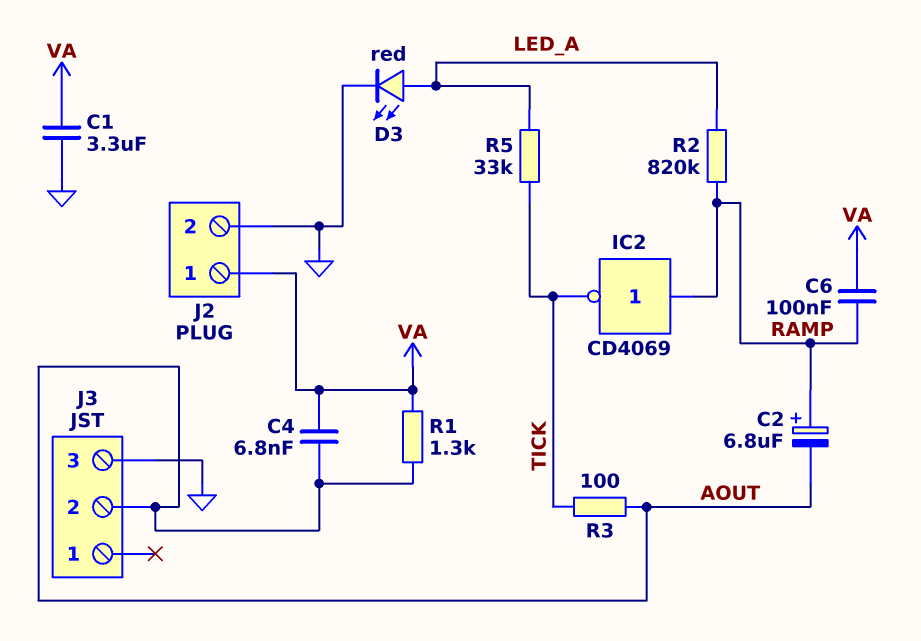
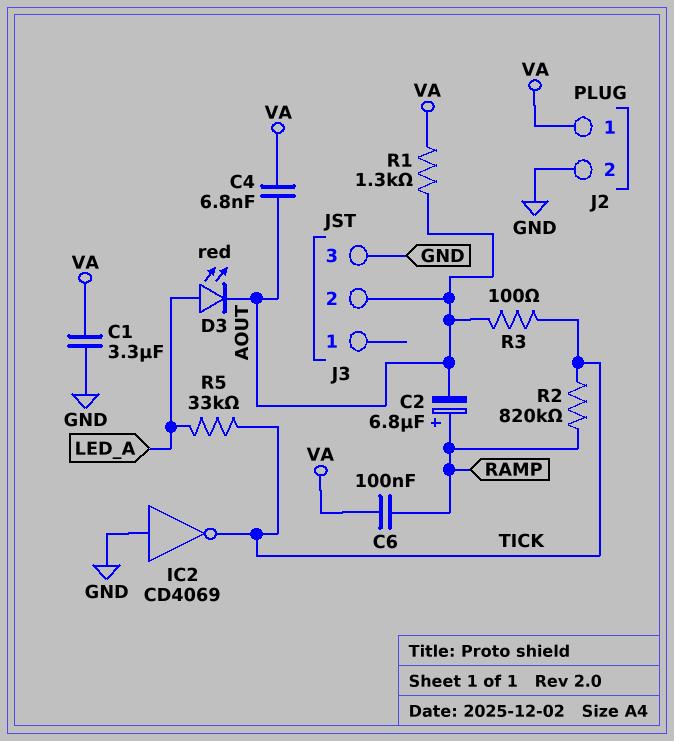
D3: LED red (A LED_A, K GND) -> LED red (A LED_A, K AOUT)
IC2: NOT CD4069 (in RAMP, out TICK) -> NOT CD4069 (in GND, out TICK)
R2: 820k (LED_A, RAMP) -> 820k (RAMP, TICK)

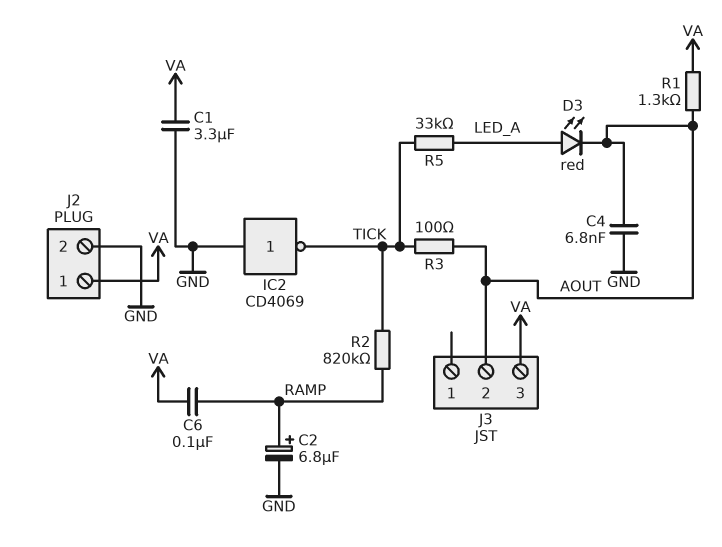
C2: 6.8uF (plus RAMP, minus AOUT) -> 6.8uF (plus RAMP, minus GND)
C4: 6.8nF (AOUT, VA) -> 6.8nF (AOUT, GND)
J3 pin 3: GND -> VA

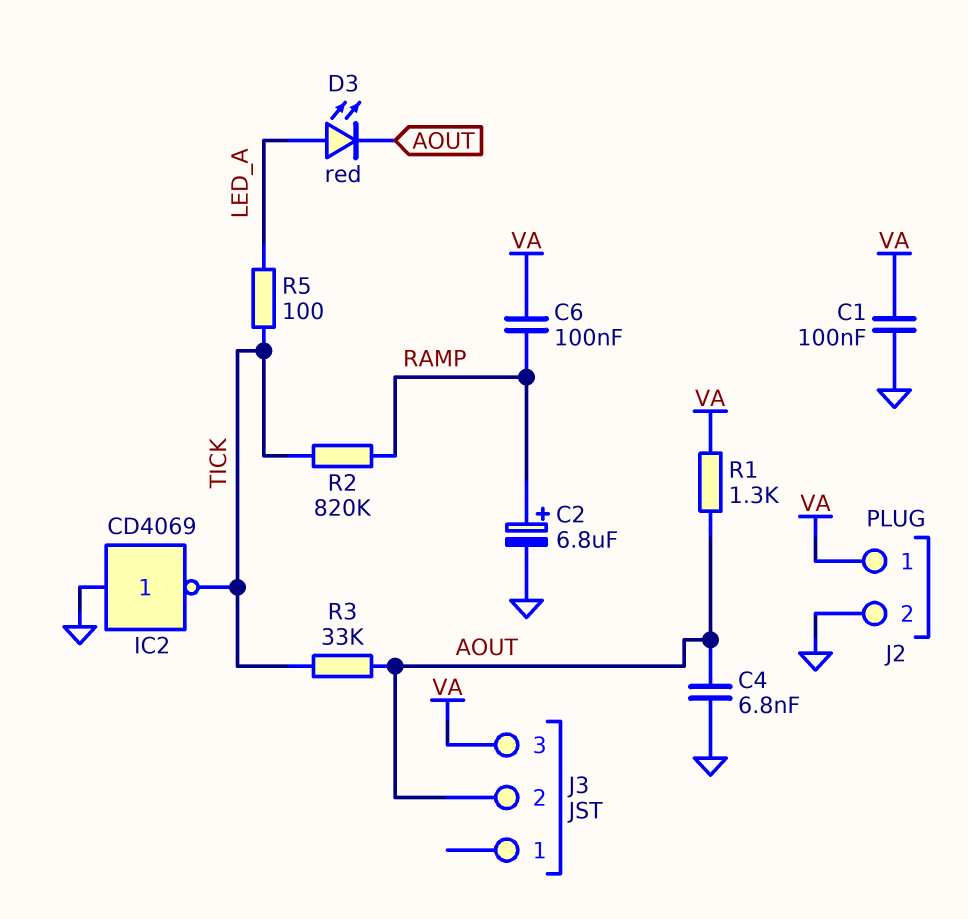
C1: 3.3uF (GND, VA) -> 100nF (GND, VA)
R3: 100 (AOUT, TICK) -> 33k (AOUT, TICK)
R5: 33k (LED_A, TICK) -> 100 (LED_A, TICK)

